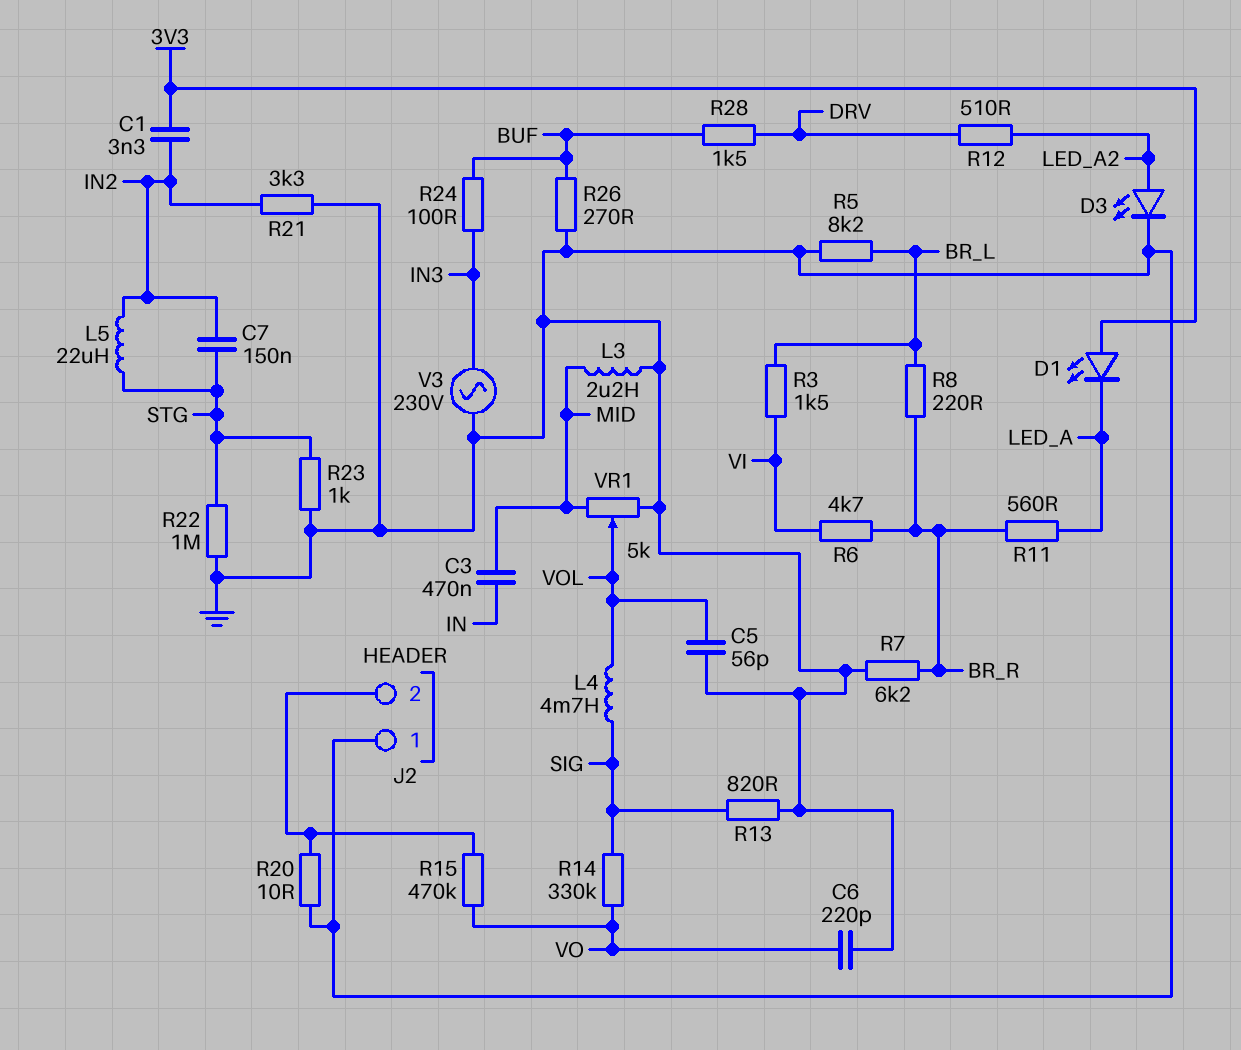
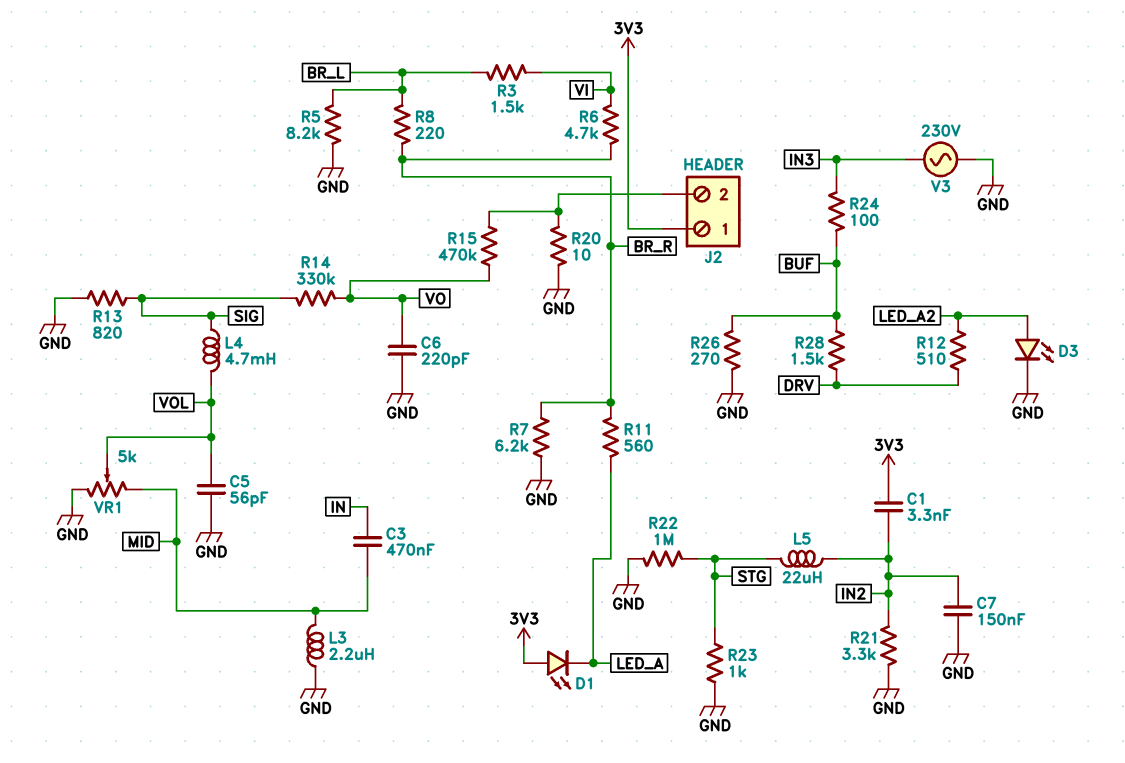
C7: 150nF (IN2, STG) -> 150nF (GND, IN2)
J2 pin 1: GND -> 3V3

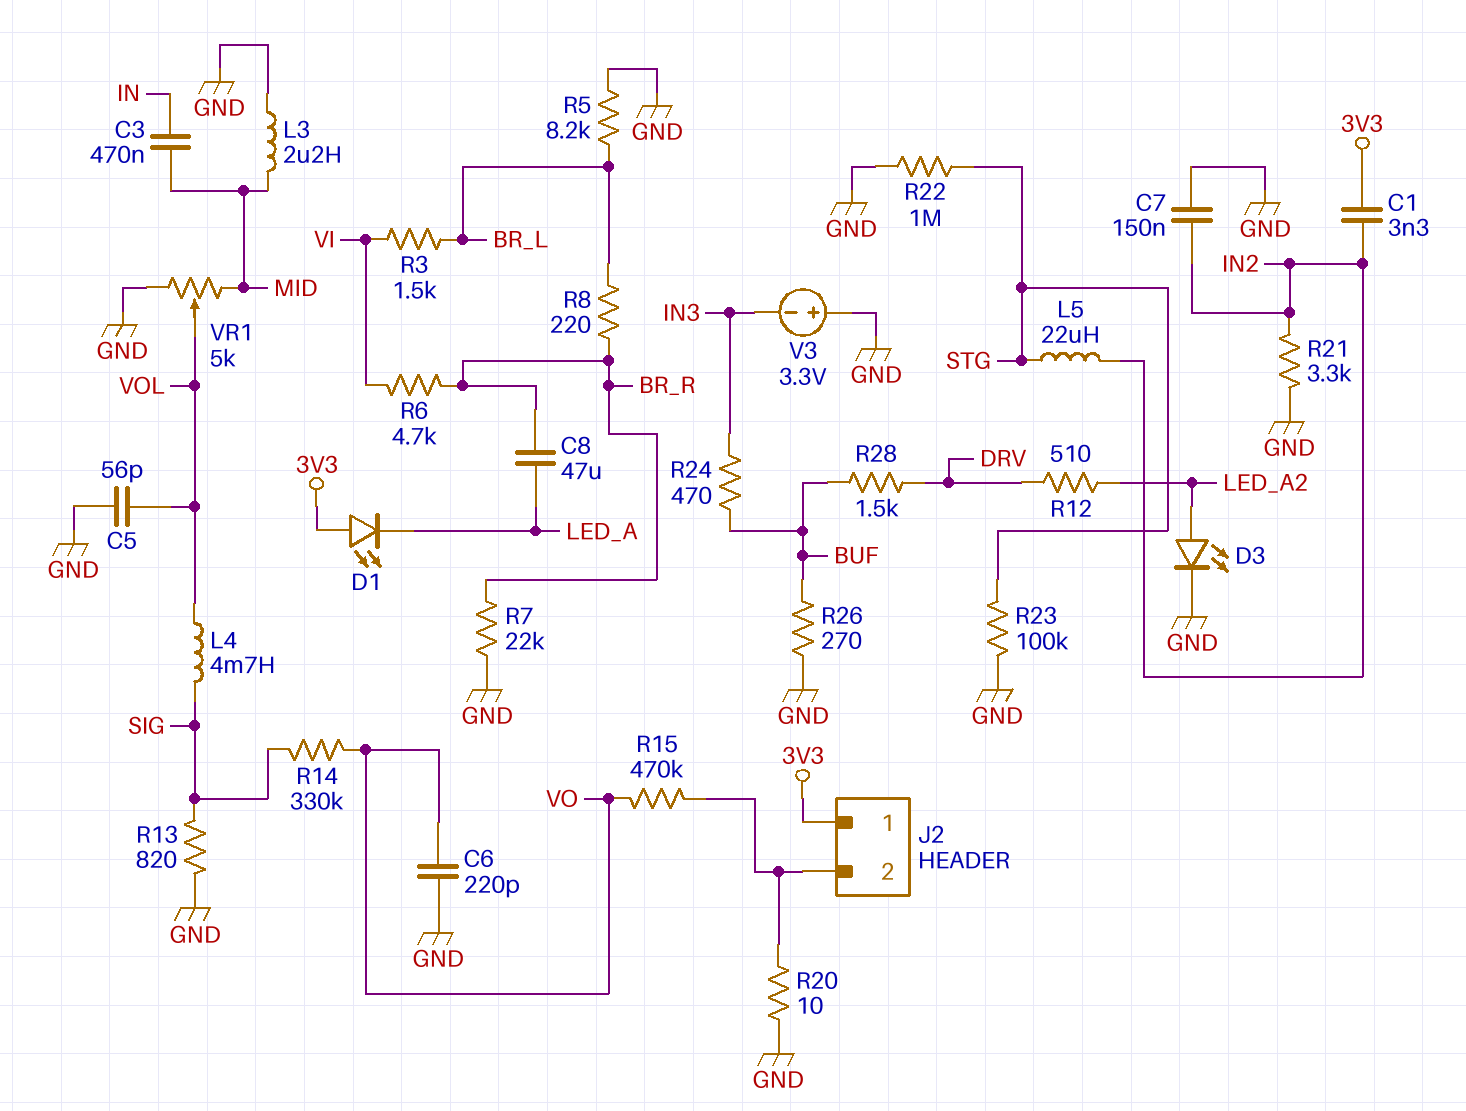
C8: none -> 47uF (BR_R, LED_A)
R7: 6.2k (BR_R, GND) -> 22k (BR_R, GND)
R11: 560 (BR_R, LED_A) -> none
R23: 1k (GND, STG) -> 100k (GND, STG)
R24: 100 (BUF, IN3) -> 470 (BUF, IN3)
V3: AC 230V (GND, IN3) -> 3.3V (plus GND, minus IN3)

